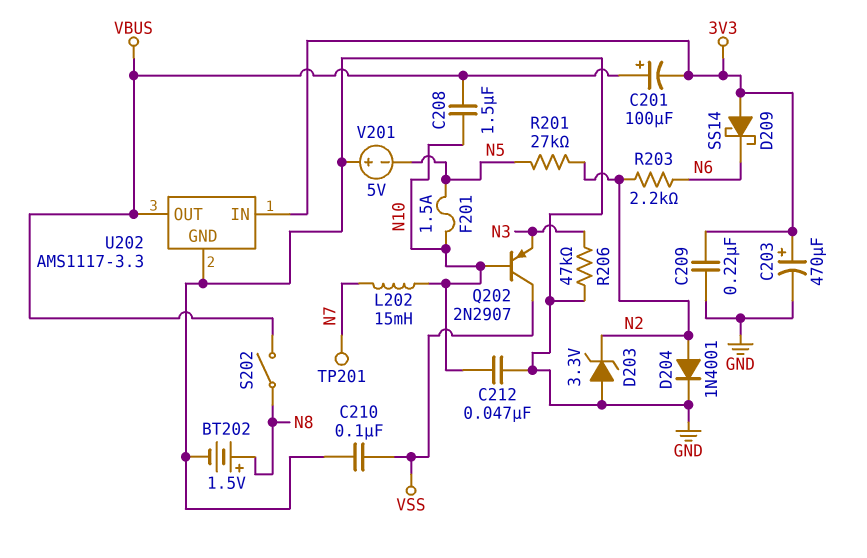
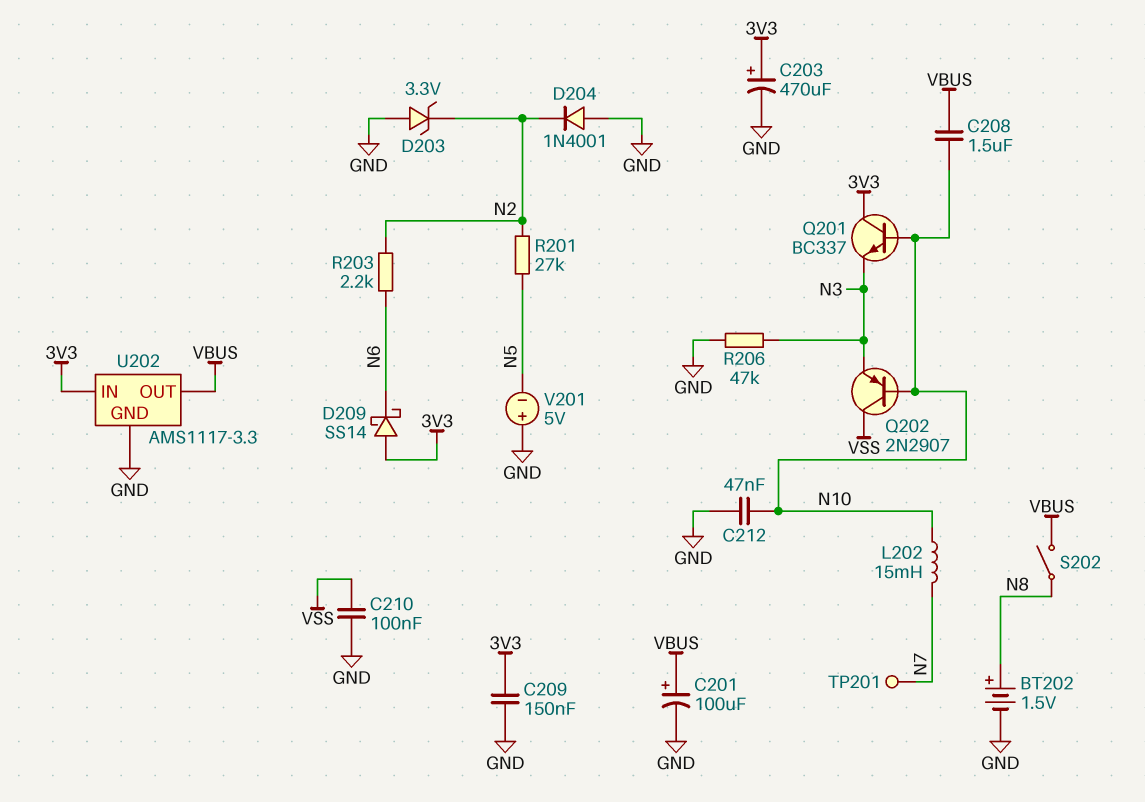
C201: 100uF (plus VBUS, minus 3V3) -> 100uF (plus VBUS, minus GND)
C209: 220nF (3V3, GND) -> 150nF (3V3, GND)
D204: diode 1N4001 (A N2, K GND) -> diode 1N4001 (A GND, K N2)
F201: 1.5A (N5, N10) -> none
Q201: none -> NPN BC337 (B N10, C 3V3, E N3)

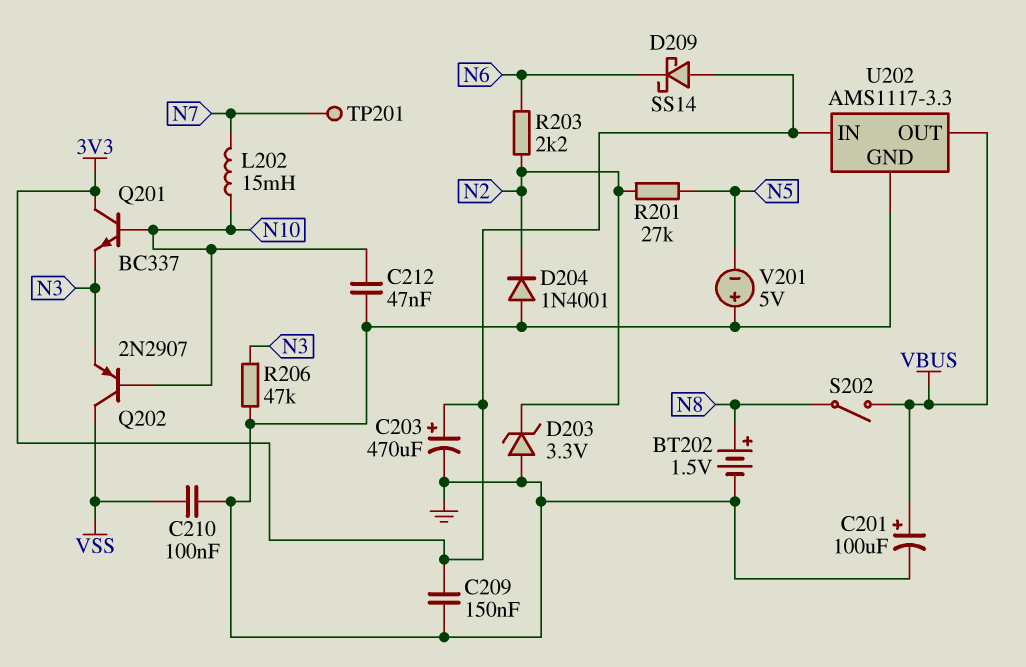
C208: 1.5uF (N10, VBUS) -> none

